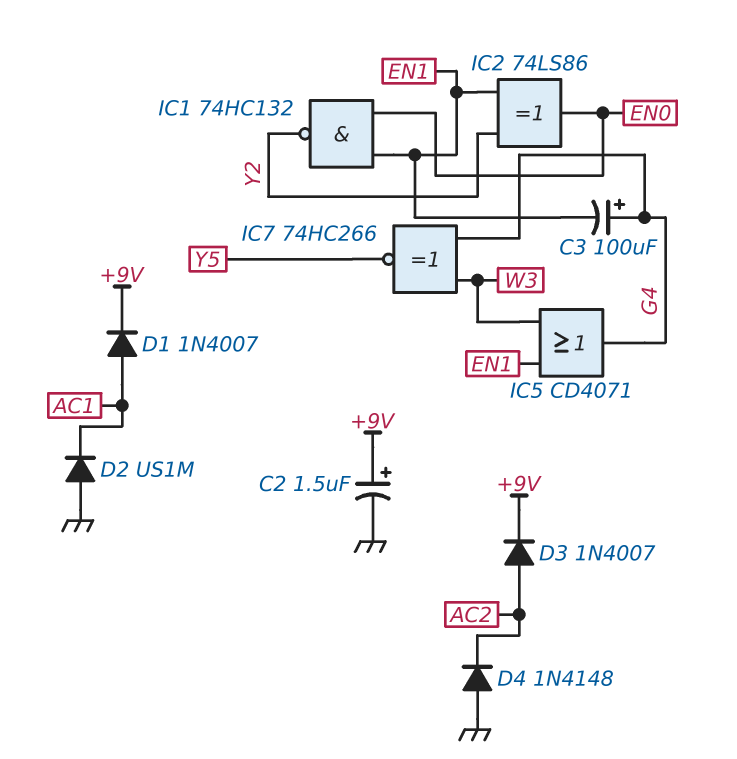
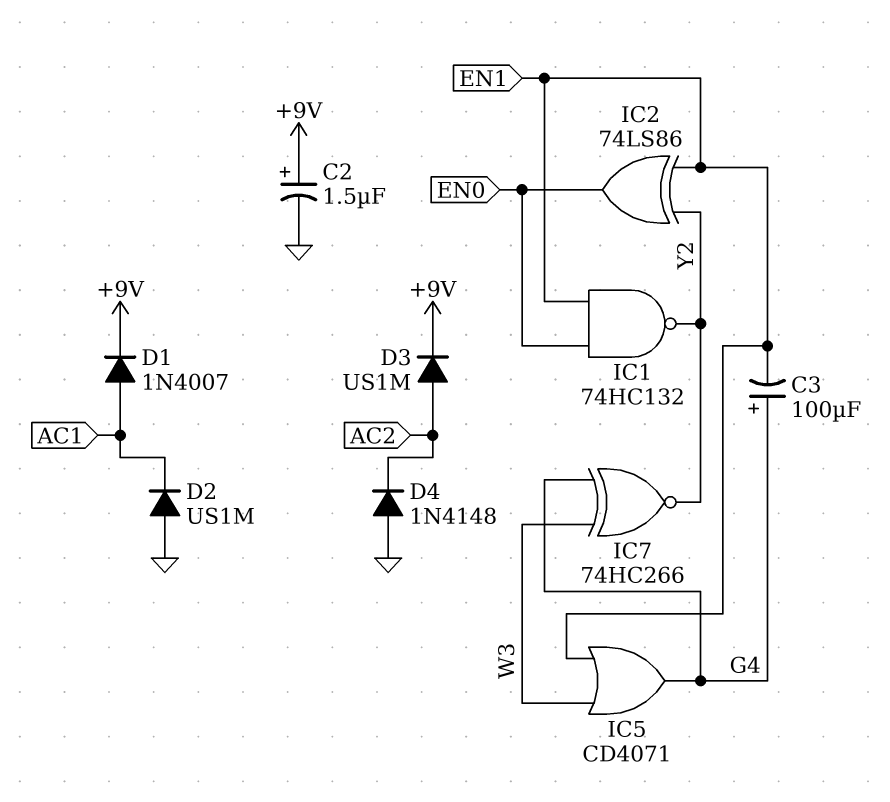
D3: diode 1N4007 (A AC2, K +9V) -> diode US1M (A AC2, K +9V)
IC7: XNOR 74HC266 (in G4, in W3, out Y5) -> XNOR 74HC266 (in G4, in W3, out Y2)

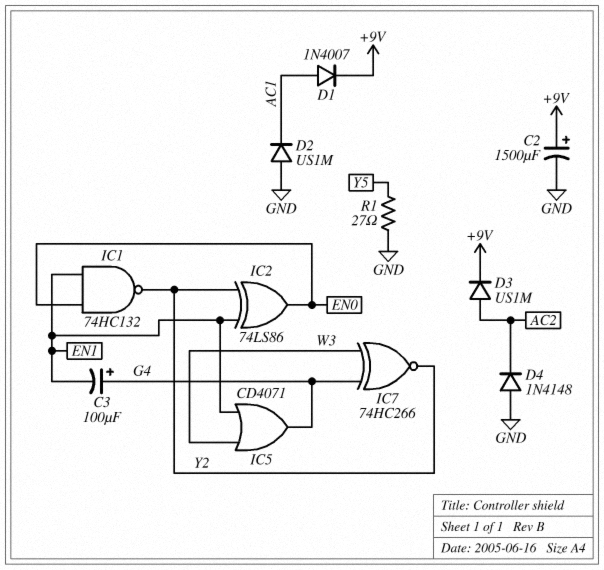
C2: 1.5uF (plus +9V, minus GND) -> 1500uF (plus +9V, minus GND)
R1: none -> 27 (GND, Y5)

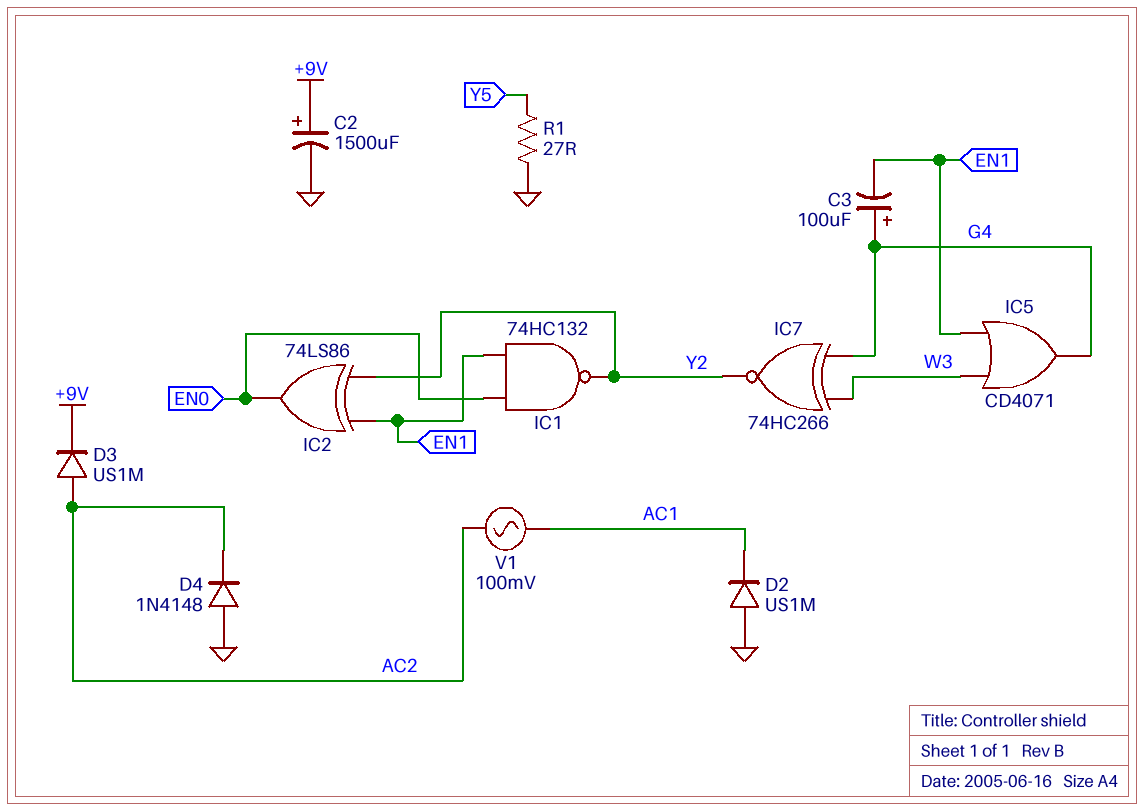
D1: diode 1N4007 (A AC1, K +9V) -> none
V1: none -> AC 100mV (AC1, AC2)

